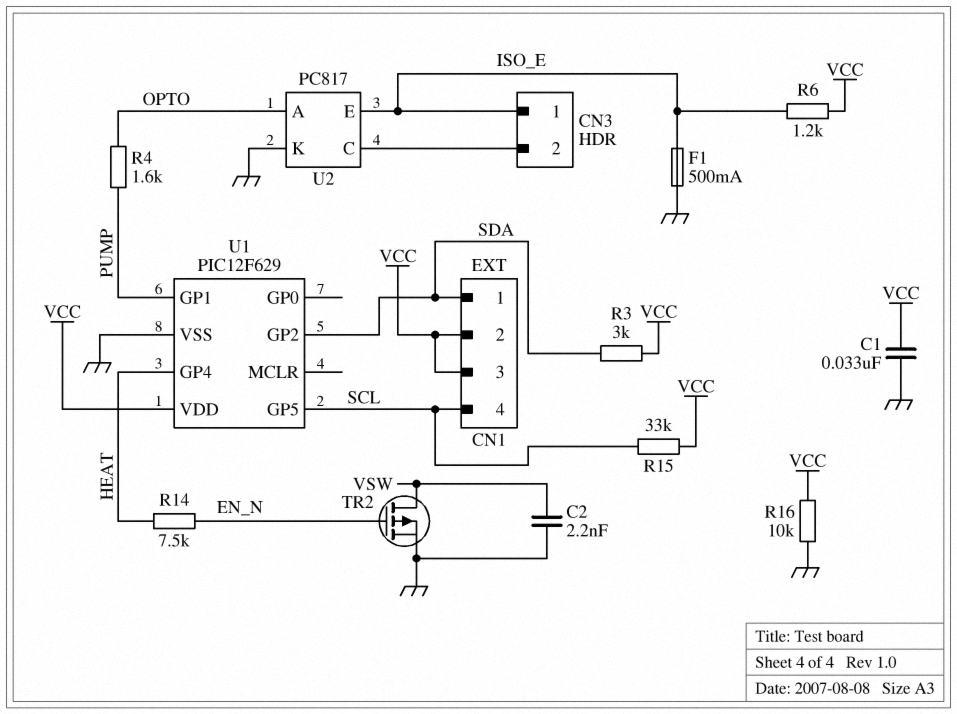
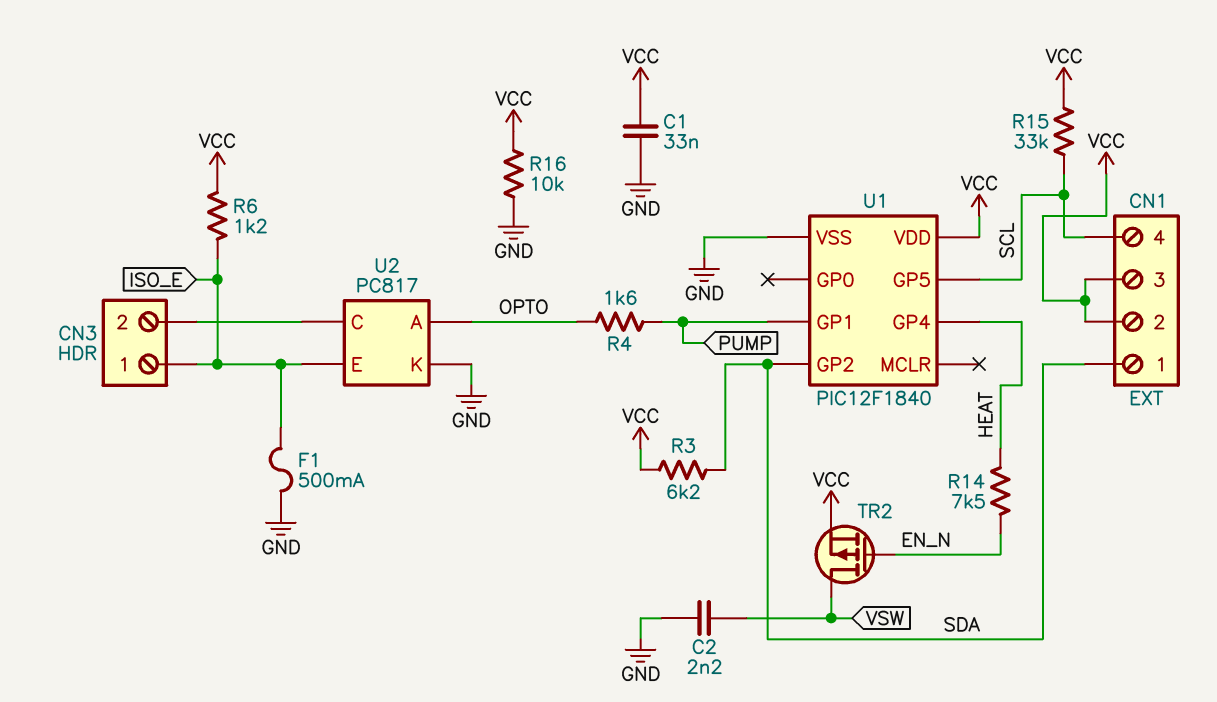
R3: 3k (SDA, VCC) -> 6.2k (SDA, VCC)
TR2: PMOS (G EN_N, D VSW, S GND) -> PMOS (G EN_N, D VSW, S VCC)
U1: PIC12F629 -> PIC12F1840

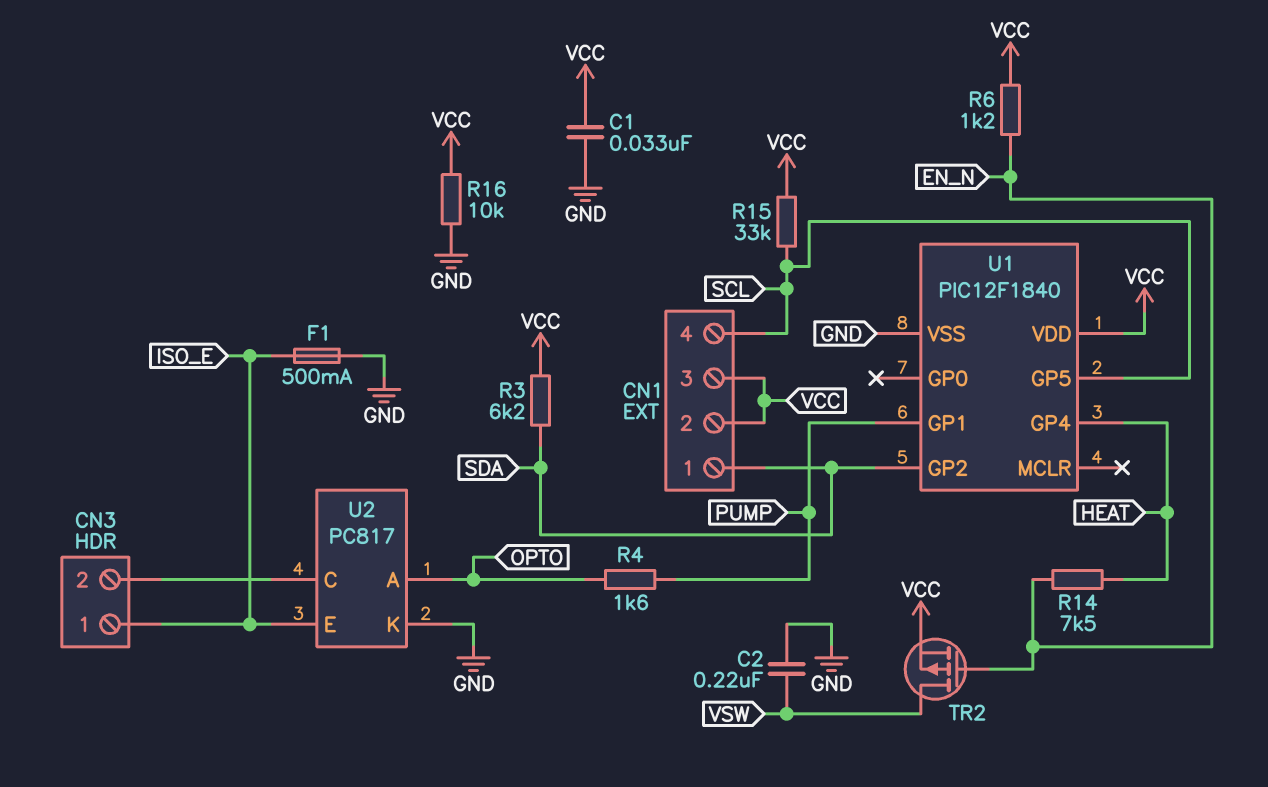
C2: 2.2nF (GND, VSW) -> 220nF (GND, VSW)
R6: 1.2k (ISO_E, VCC) -> 1.2k (EN_N, VCC)

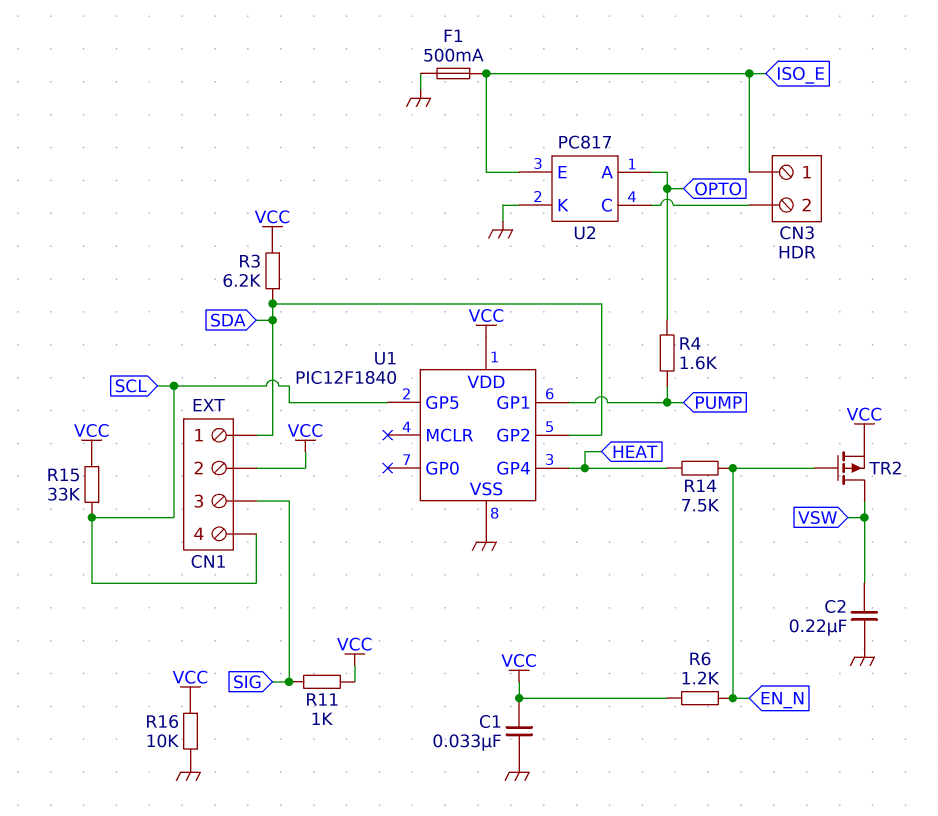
CN1 pin 3: VCC -> SIG
R11: none -> 1k (SIG, VCC)

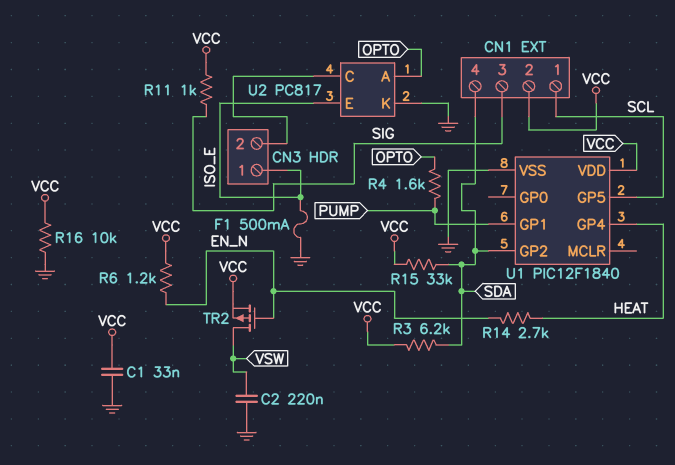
CN1 pin 1: SDA -> SCL
CN1 pin 4: SCL -> SDA
R14: 7.5k (EN_N, HEAT) -> 2.7k (EN_N, HEAT)
R15: 33k (SCL, VCC) -> 33k (SDA, VCC)

